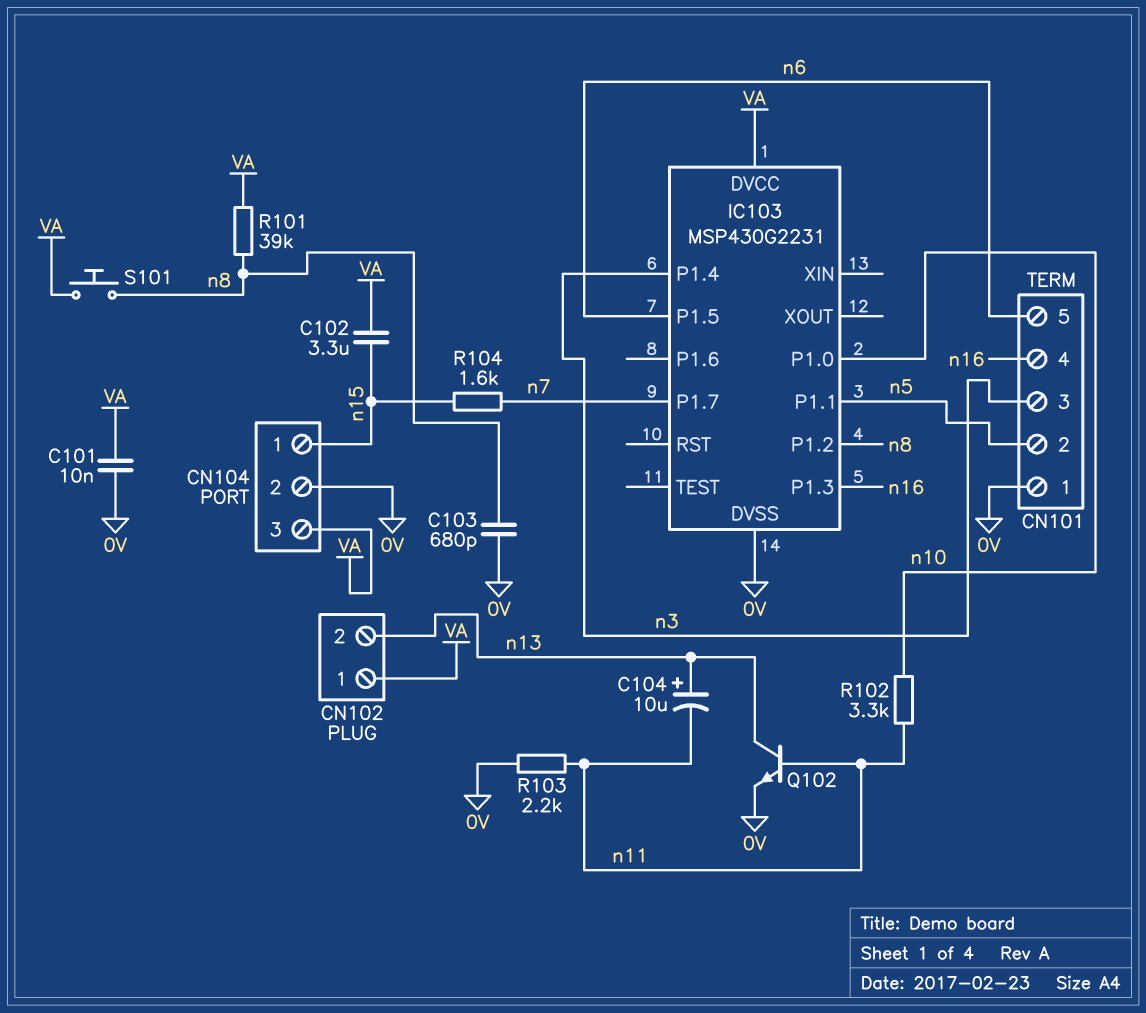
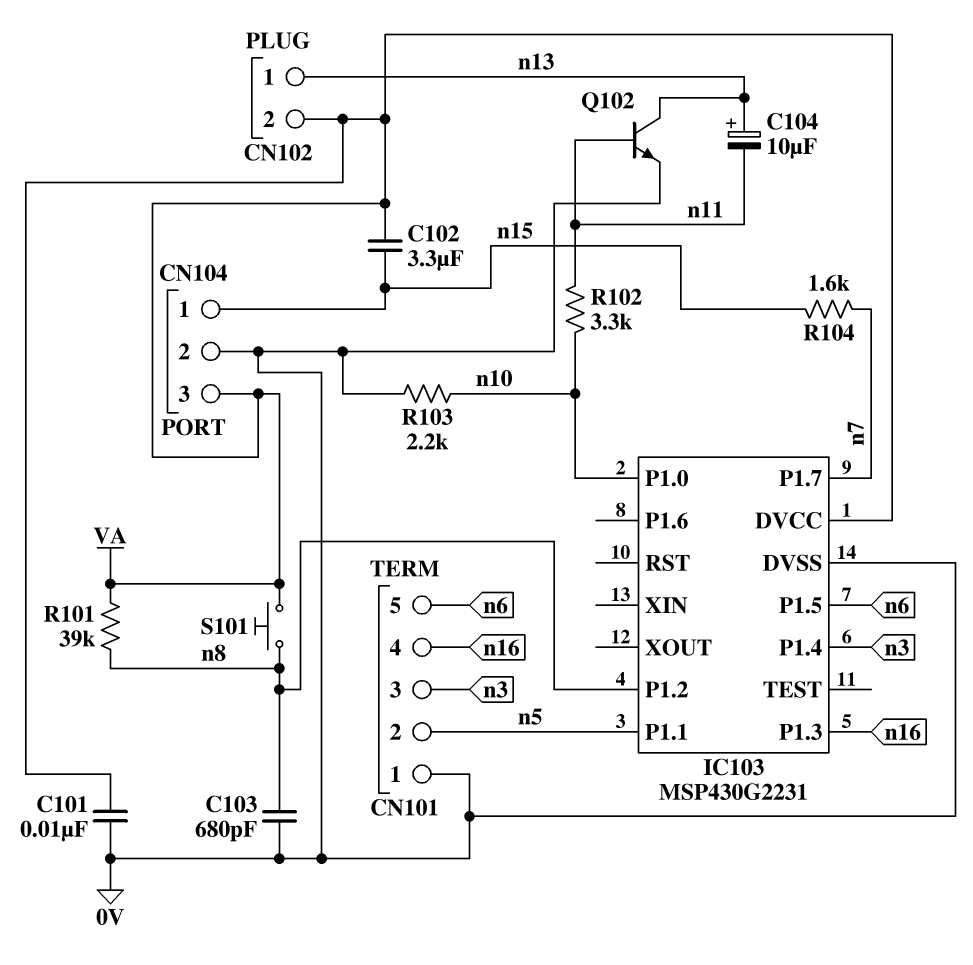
CN102 pin 1: VA -> n13
CN102 pin 2: n13 -> VA
R103: 2.2k (0V, n11) -> 2.2k (0V, n10)

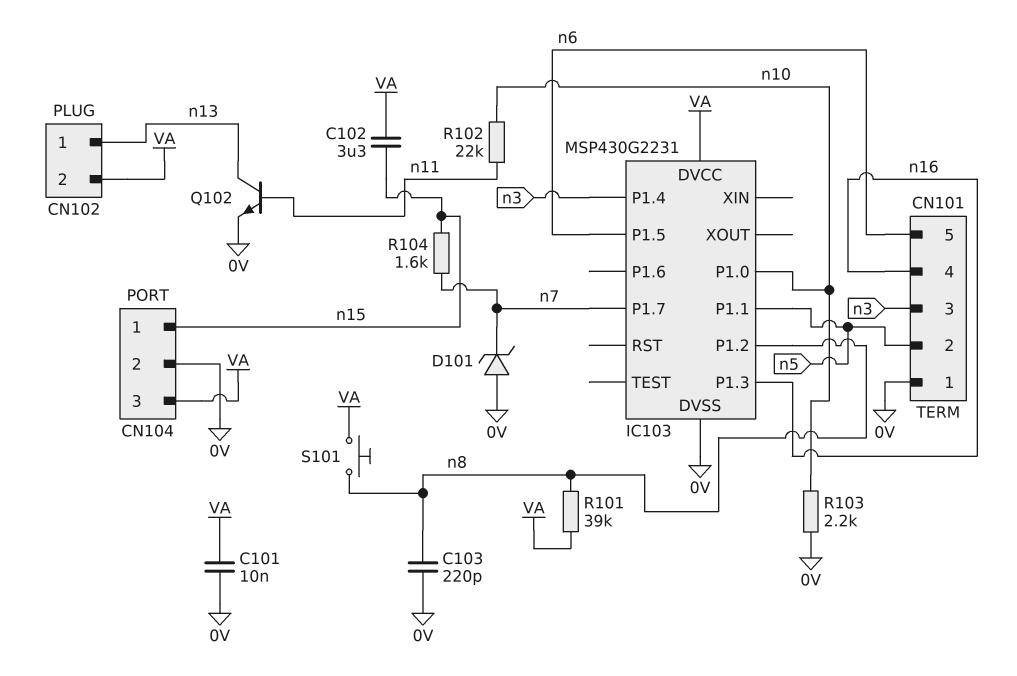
C103: 680pF (0V, n8) -> 220pF (0V, n8)
C104: 10uF (plus n13, minus n11) -> none
D101: none -> zener (A 0V, K n7)
R102: 3.3k (n10, n11) -> 22k (n10, n11)

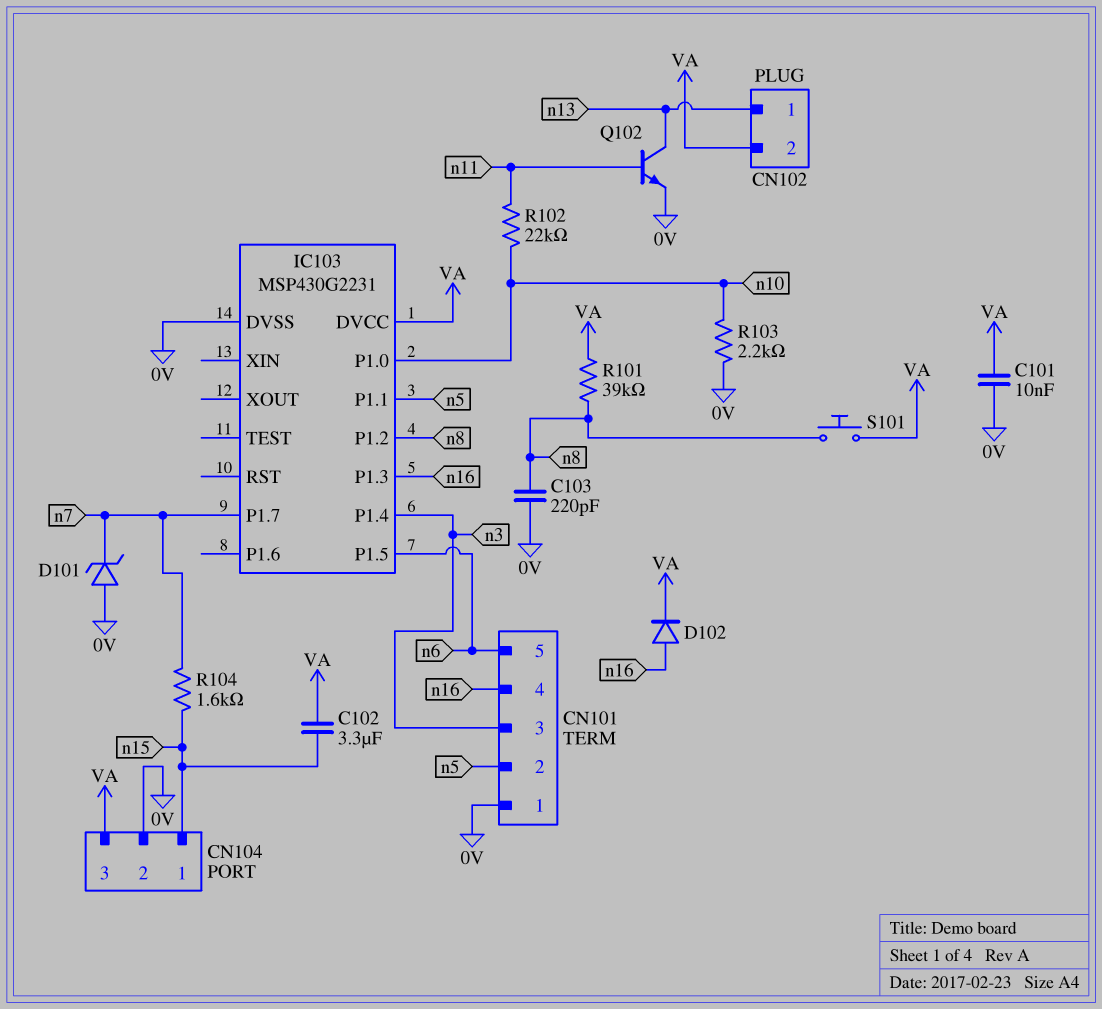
D102: none -> diode (A n16, K VA)

